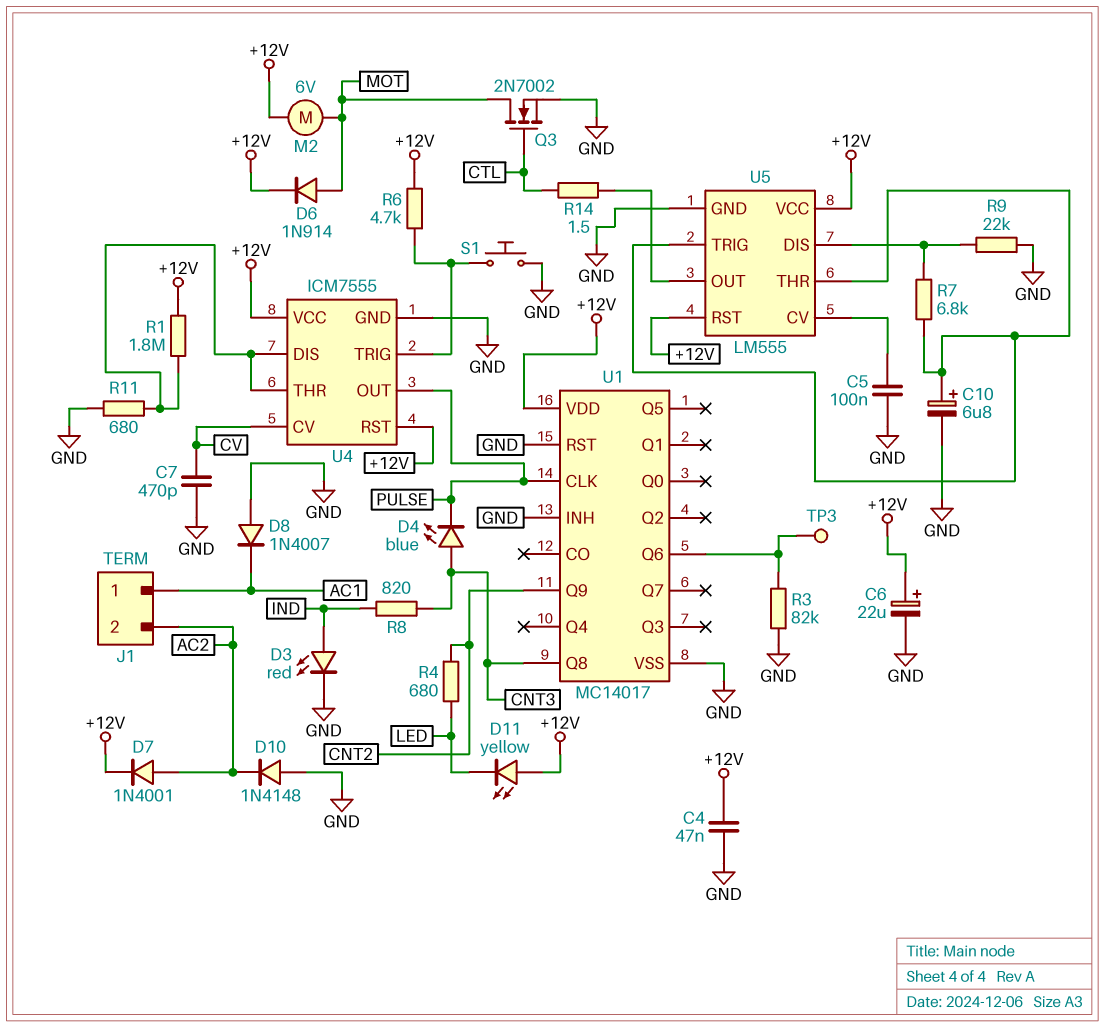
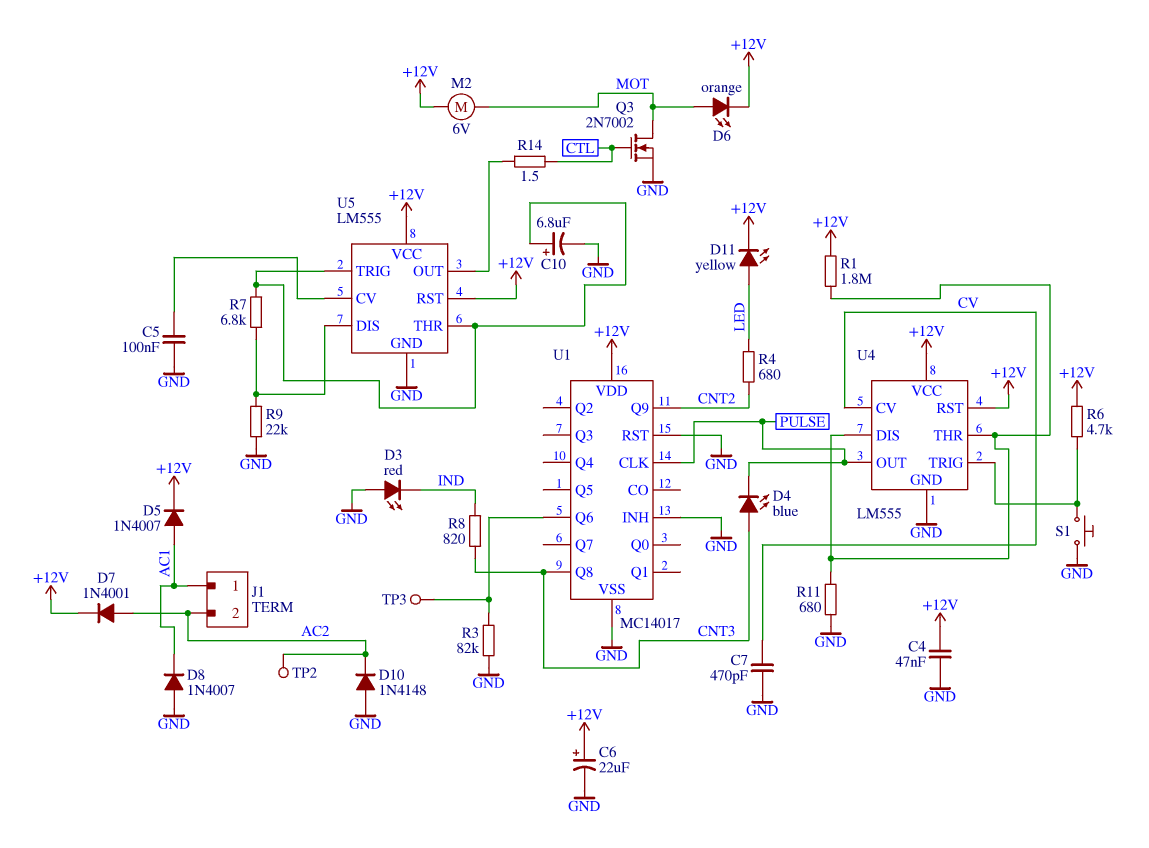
D3: LED red (A IND, K GND) -> LED red (A GND, K IND)
D5: none -> diode 1N4007 (A AC1, K +12V)
D6: diode 1N914 (A MOT, K +12V) -> LED orange (A MOT, K +12V)
D11: LED yellow (A +12V, K LED) -> LED yellow (A LED, K +12V)
TP2: none -> test point (AC2)
U4: ICM7555 -> LM555

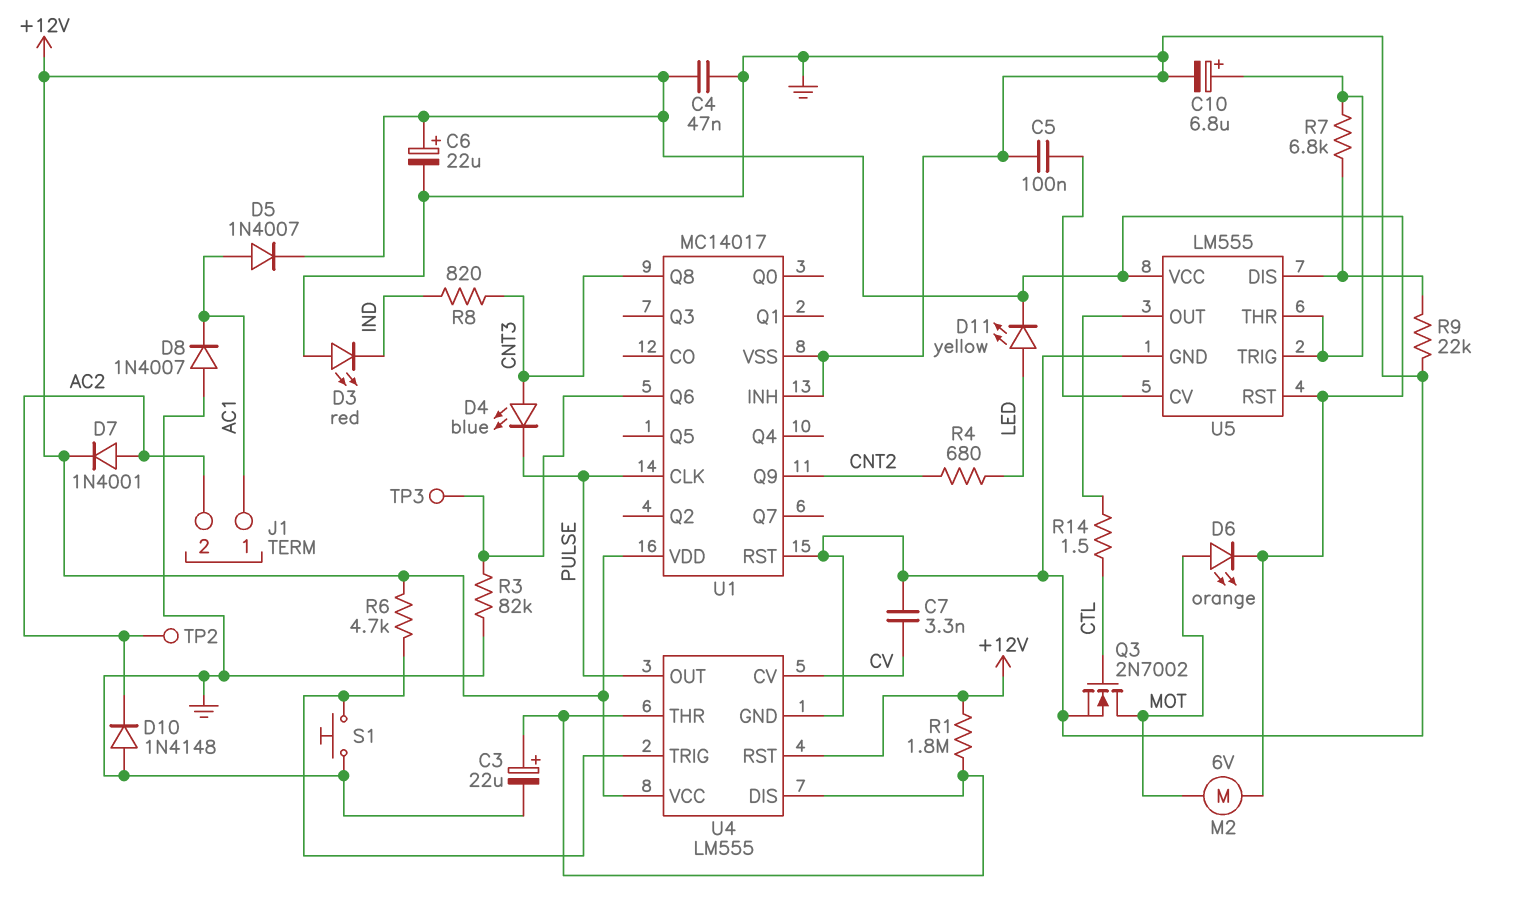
C3: none -> 22uF (plus U4/DIS, minus GND)
C7: 470pF (CV, GND) -> 3.3nF (CV, GND)
R11: 680 (GND, U4/DIS) -> none

